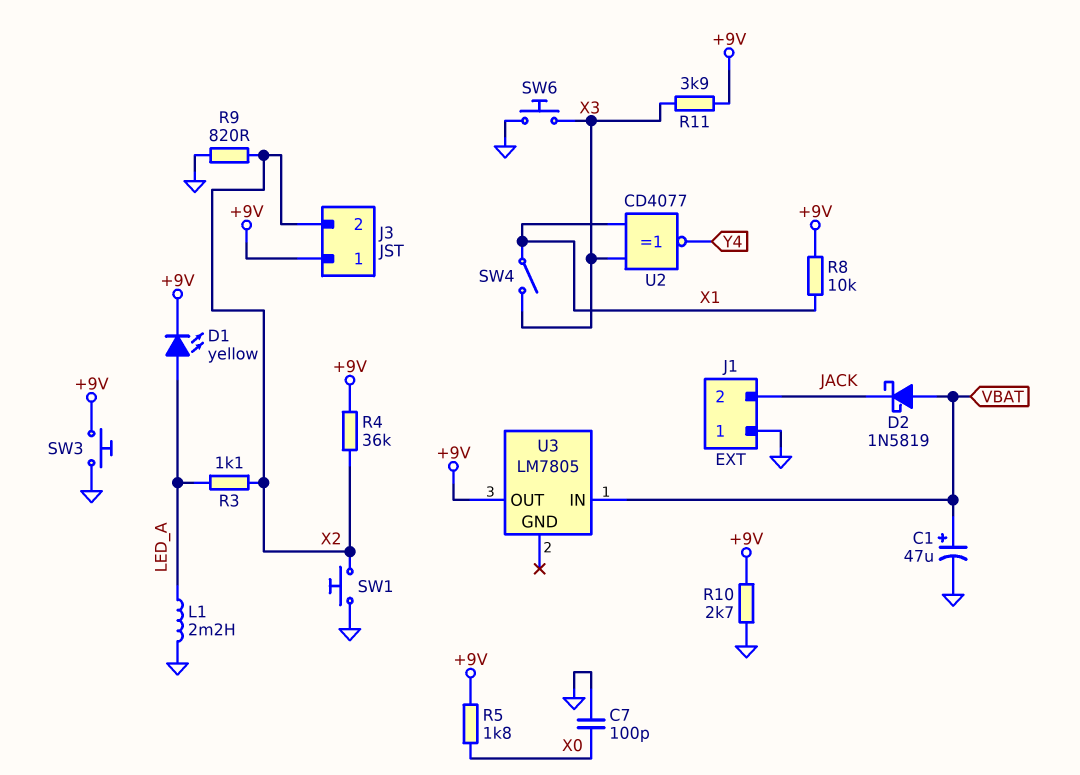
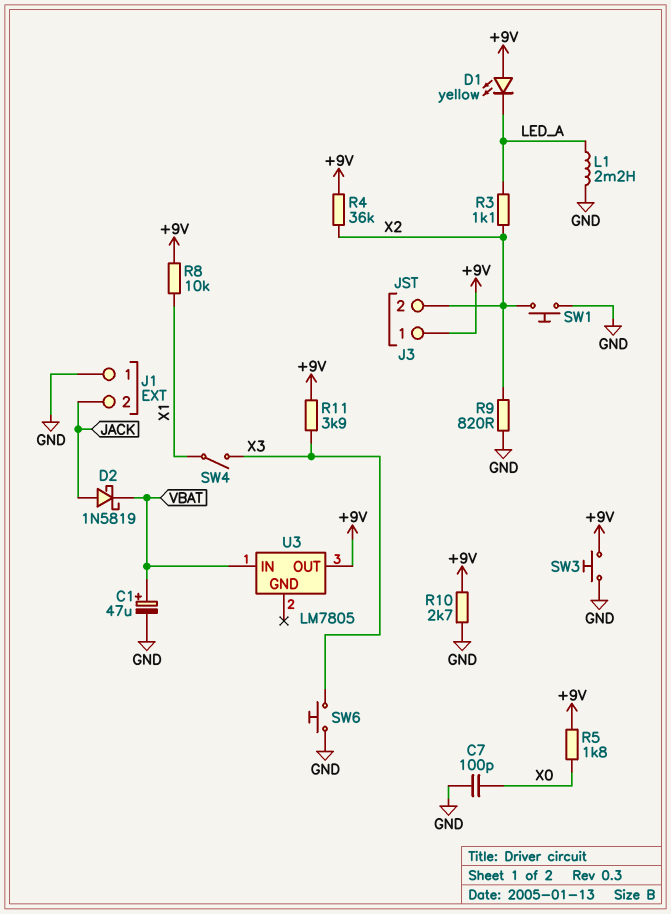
D1: LED yellow (A LED_A, K +9V) -> LED yellow (A +9V, K LED_A)
D2: schottky 1N5819 (A VBAT, K JACK) -> schottky 1N5819 (A JACK, K VBAT)
U2: XNOR CD4077 (in X1, in X3, out Y4) -> none

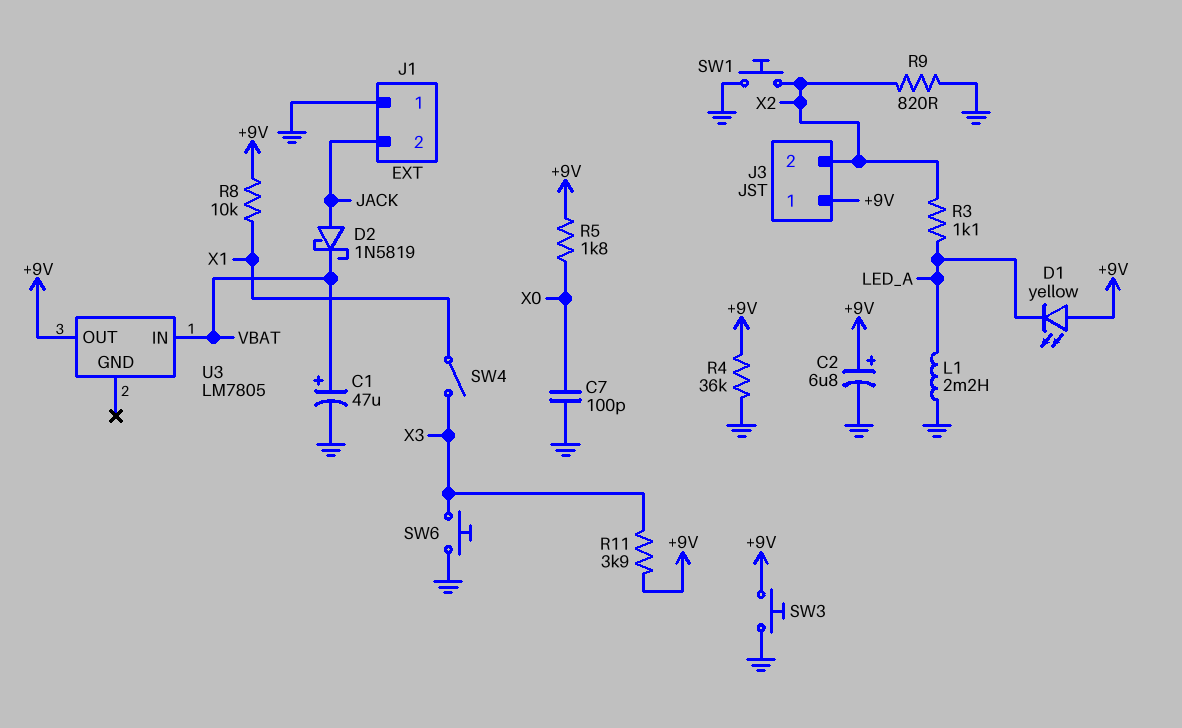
C2: none -> 6.8uF (plus +9V, minus GND)
R4: 36k (+9V, X2) -> 36k (+9V, GND)
R10: 2.7k (+9V, GND) -> none

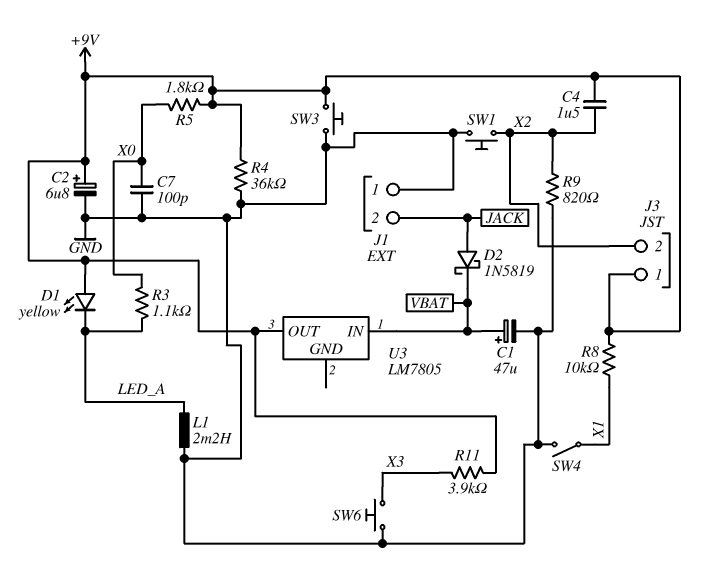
C4: none -> 1.5uF (+9V, X2)
R3: 1.1k (LED_A, X2) -> 1.1k (LED_A, X0)
SW4: switch (X1, X3) -> switch (GND, X1)

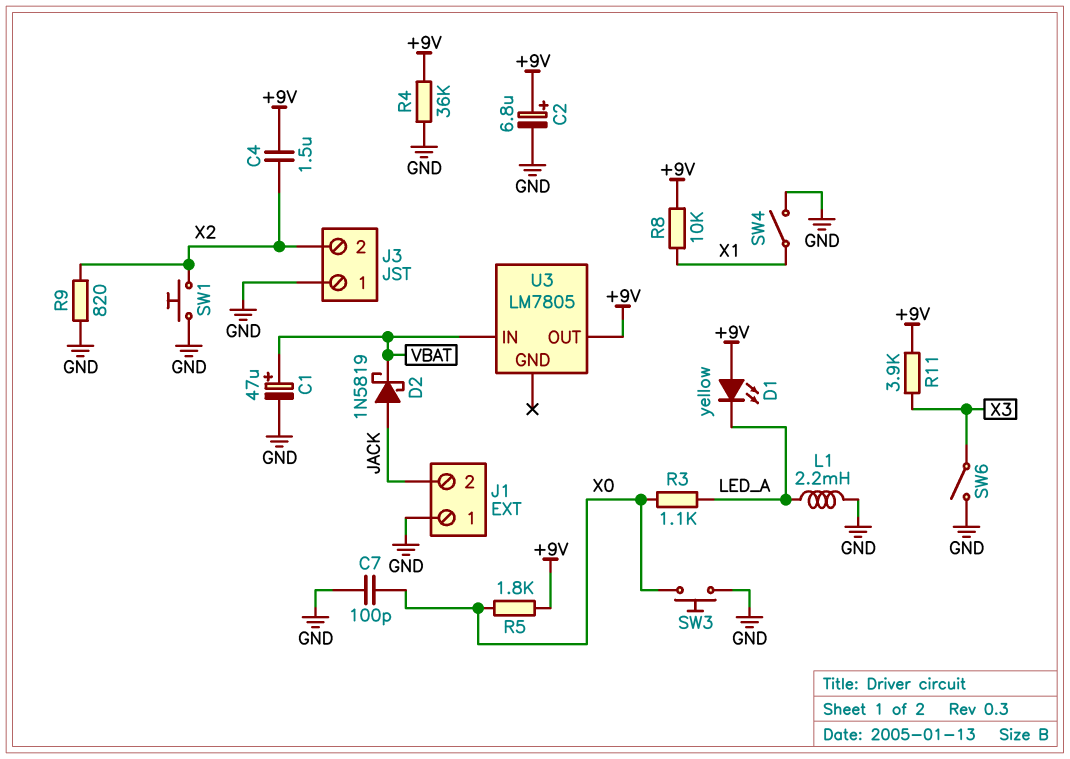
J3 pin 1: +9V -> GND
SW3: button (+9V, GND) -> button (GND, X0)
SW6: button (GND, X3) -> switch (GND, X3)

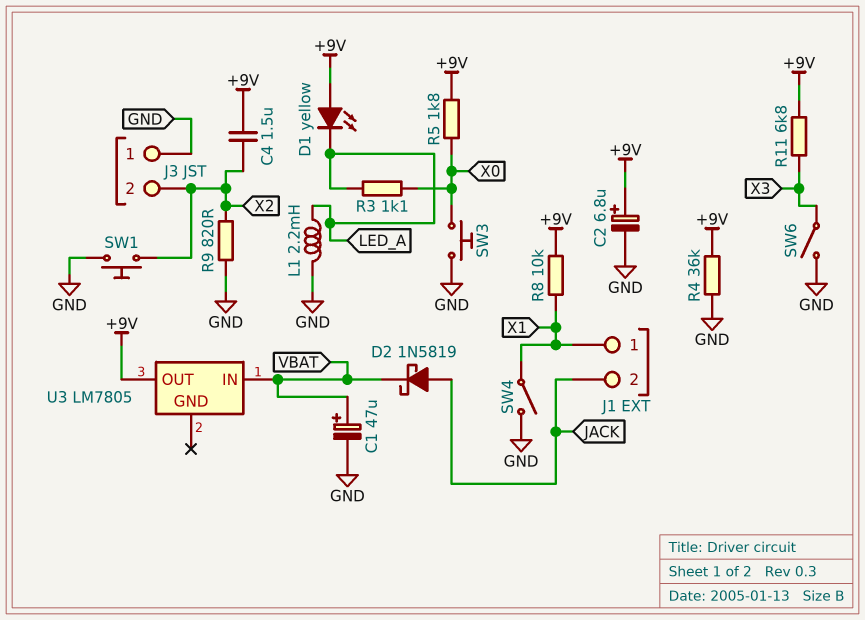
C7: 100pF (GND, X0) -> none
J1 pin 1: GND -> X1
R11: 3.9k (+9V, X3) -> 6.8k (+9V, X3)

